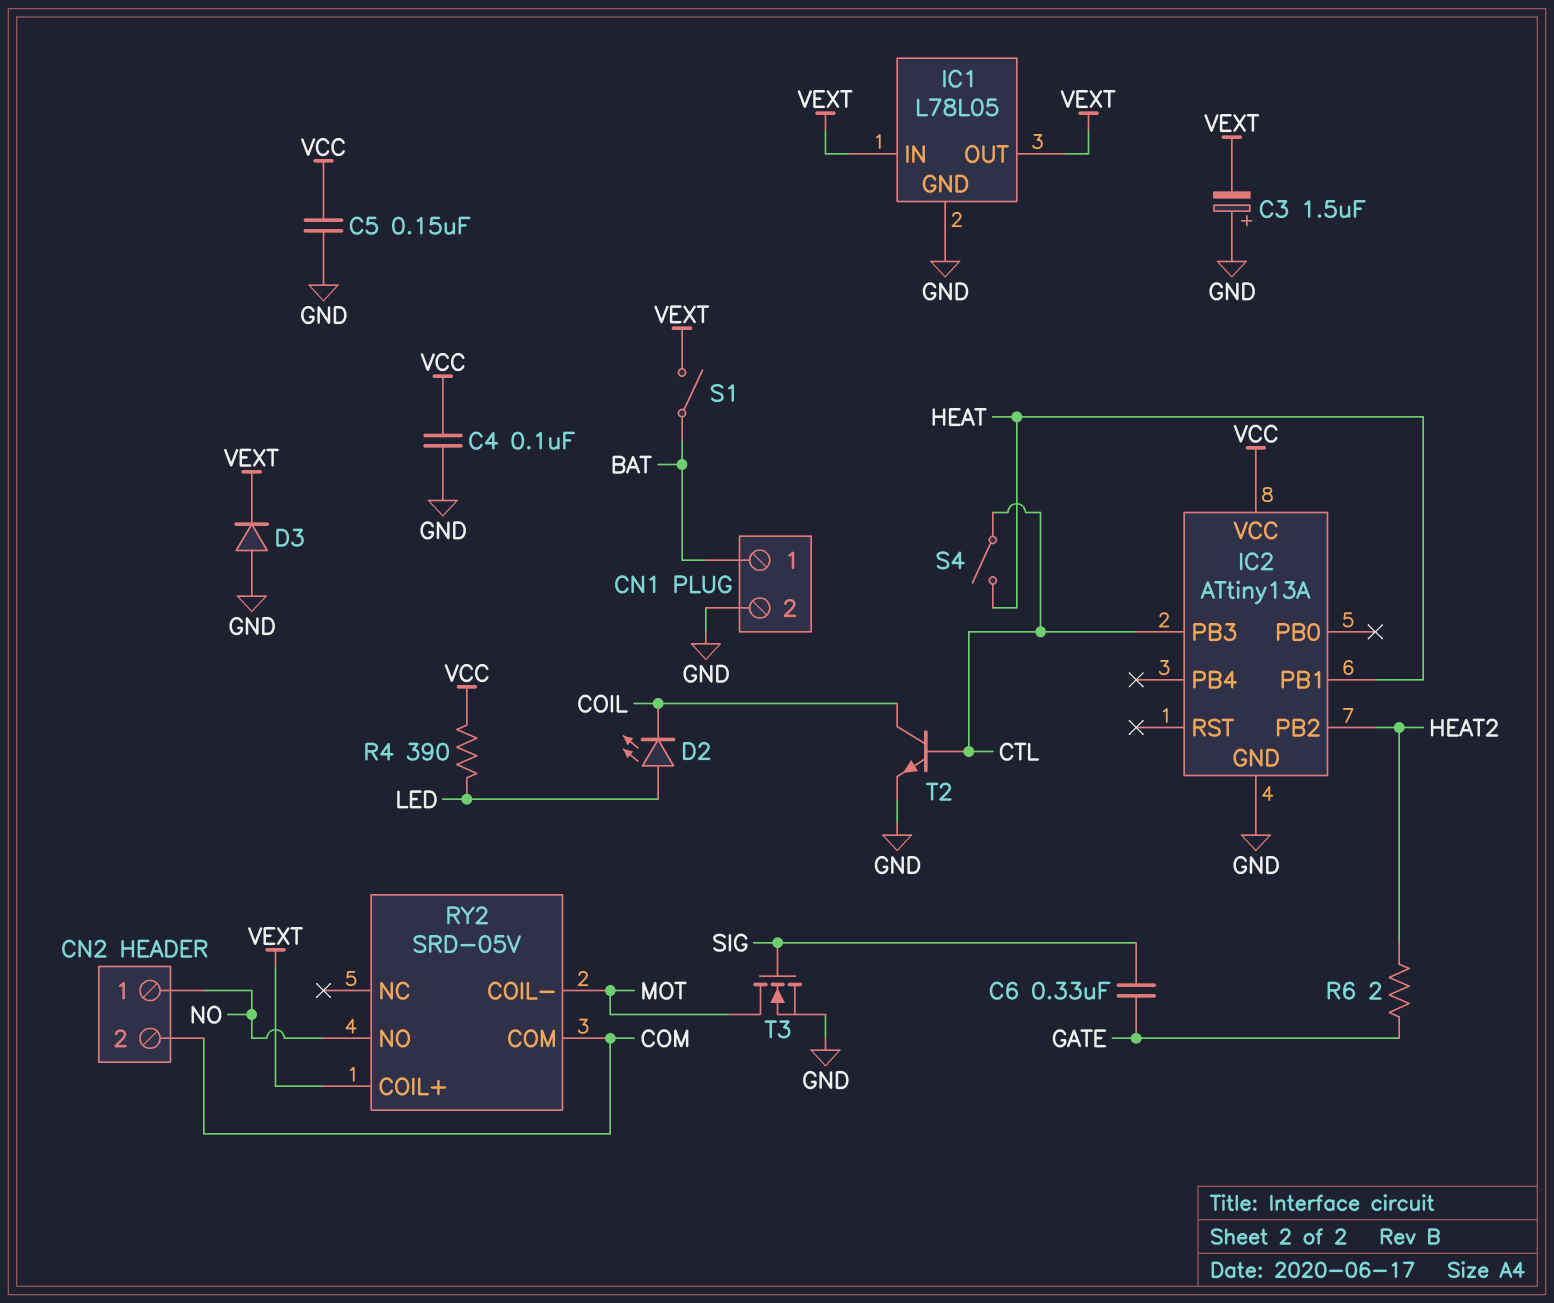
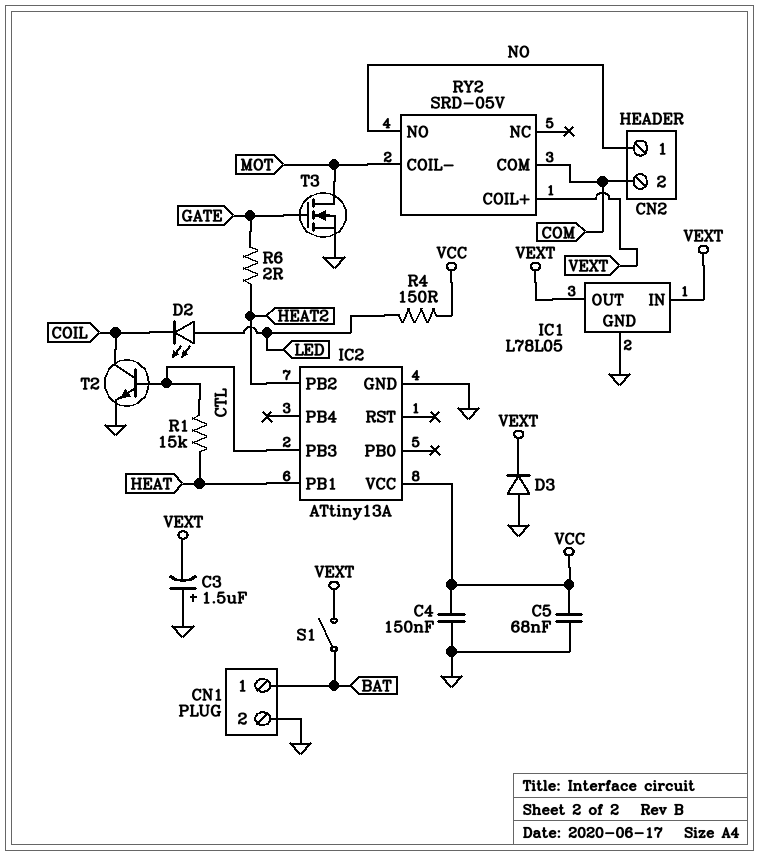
C4: 100nF (GND, VCC) -> 150nF (GND, VCC)
C5: 150nF (GND, VCC) -> 68nF (GND, VCC)
C6: 330nF (GATE, SIG) -> none
R1: none -> 15k (CTL, HEAT)
R4: 390 (LED, VCC) -> 150 (LED, VCC)
S4: switch (CTL, HEAT) -> none
T3: NMOS (G SIG, D MOT, S GND) -> NMOS (G GATE, D MOT, S GND)

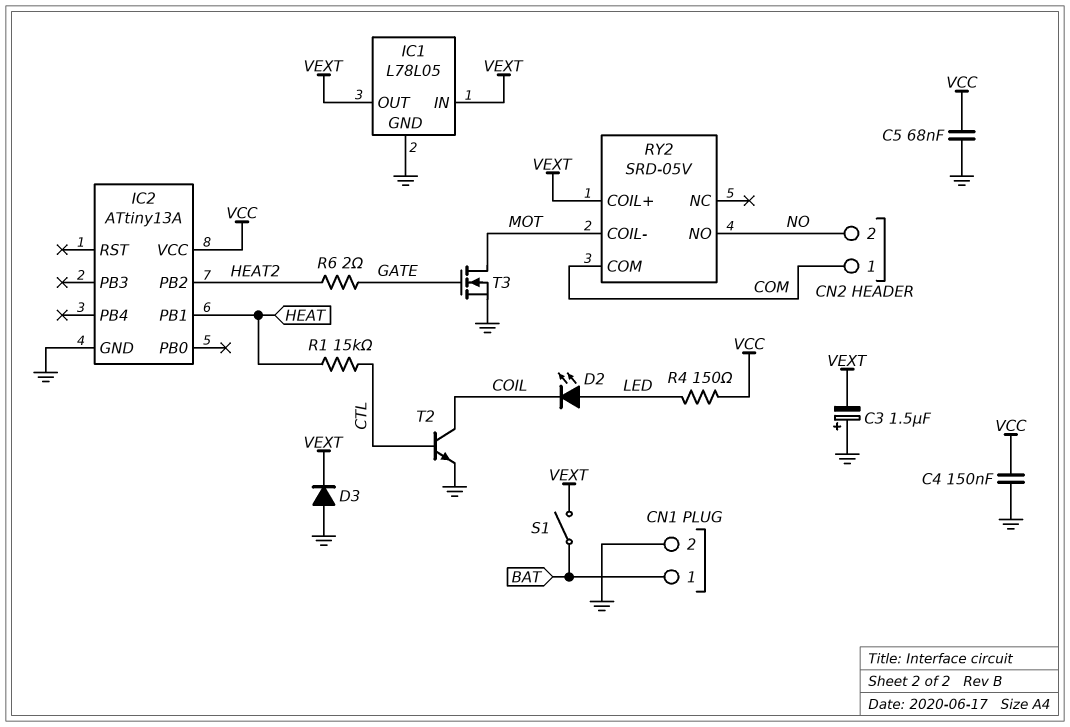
CN2 pin 1: NO -> COM
CN2 pin 2: COM -> NO
IC2 pin PB3: CTL -> none

